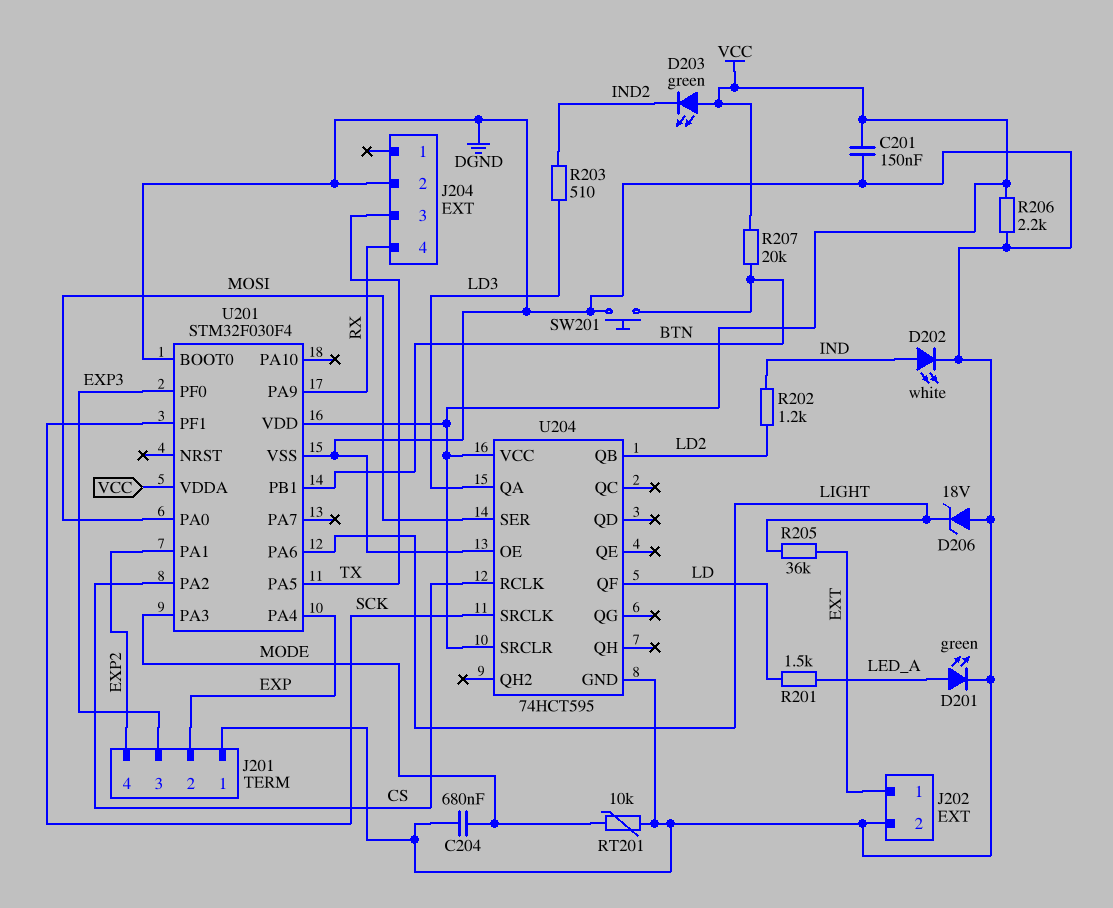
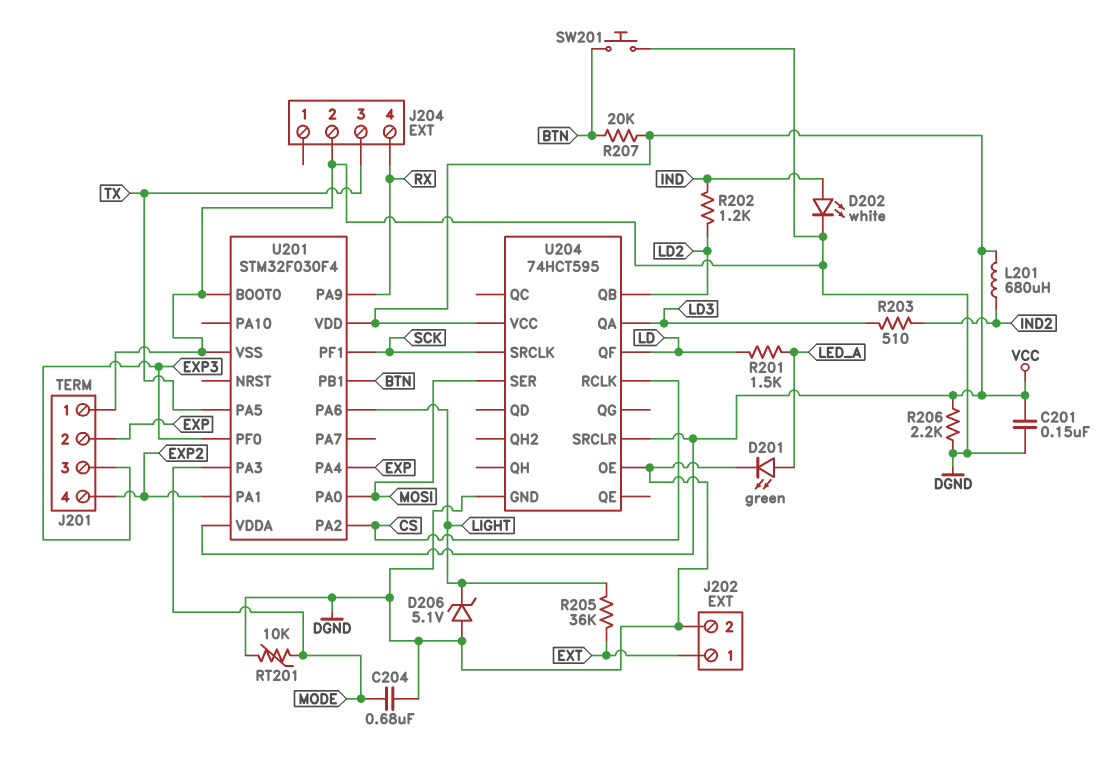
D203: LED green (A VCC, K IND2) -> none
D206: zener 18V (A DGND, K LIGHT) -> zener 5.1V (A DGND, K LIGHT)
L201: none -> 680uH (IND2, VCC)

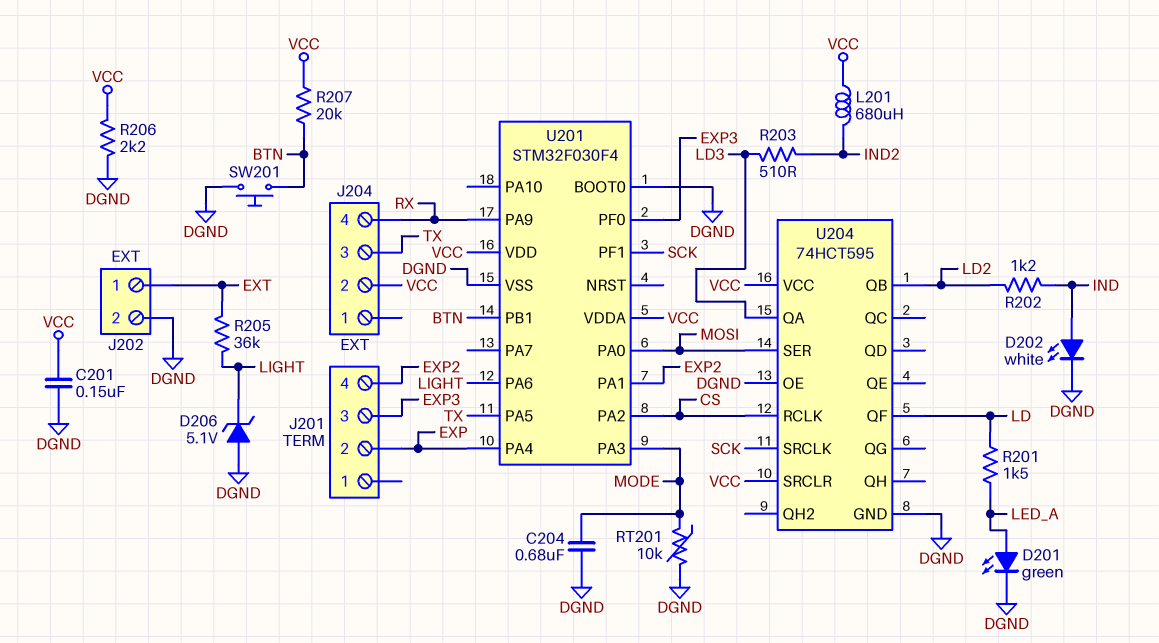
J201 pin 1: DGND -> none
J204 pin 2: DGND -> VCC

